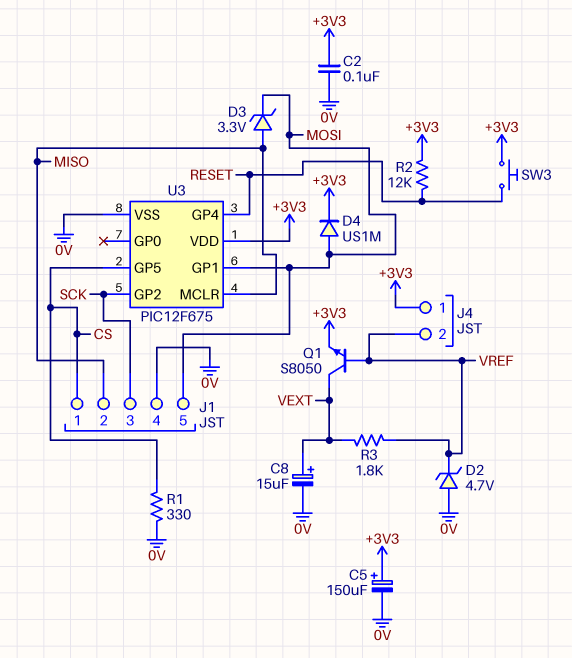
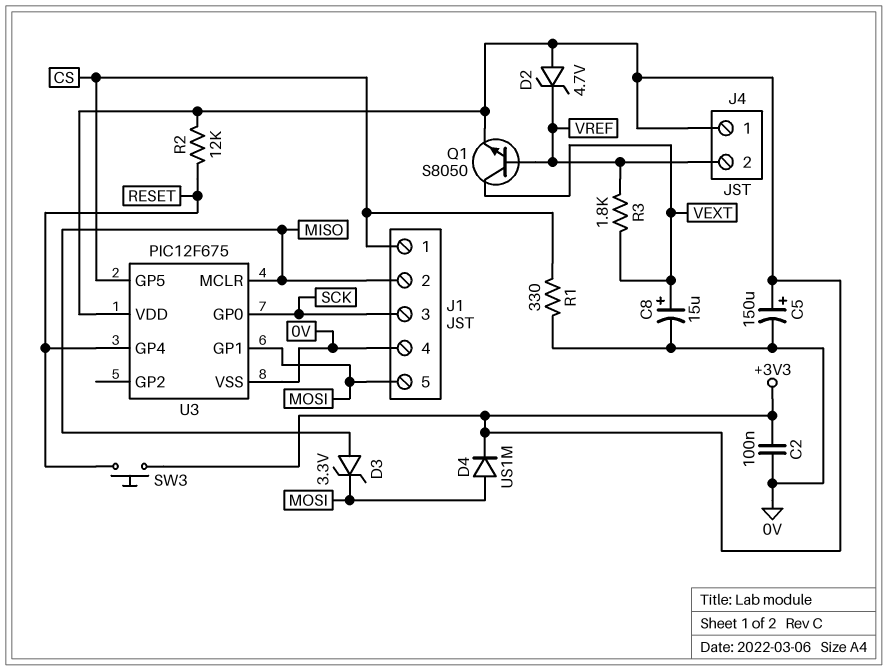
D2: zener 4.7V (A 0V, K VREF) -> zener 4.7V (A +3V3, K VREF)
U3 pin GP0: none -> SCK
U3 pin GP2: SCK -> none

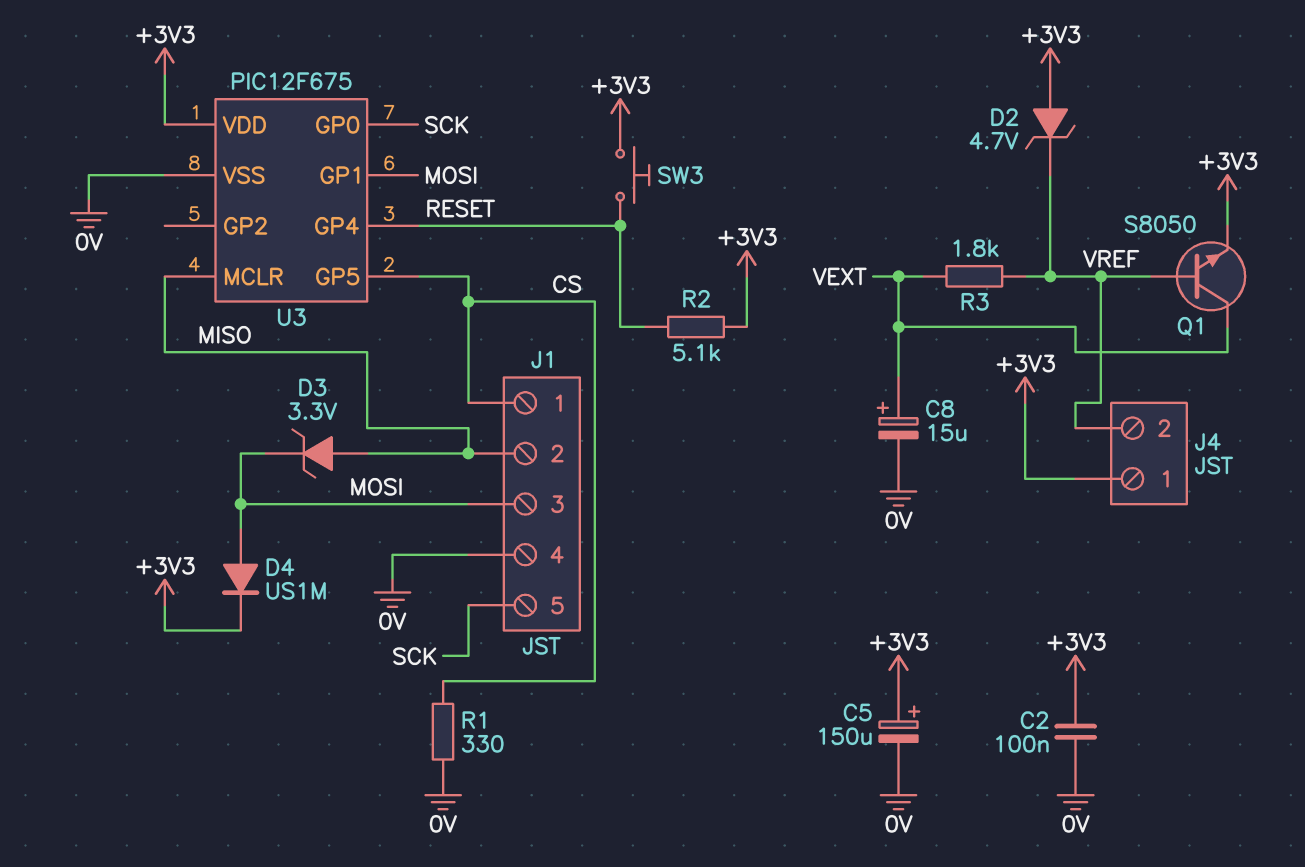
J1 pin 3: SCK -> MOSI
J1 pin 5: MOSI -> SCK
R2: 12k (+3V3, RESET) -> 5.1k (+3V3, RESET)

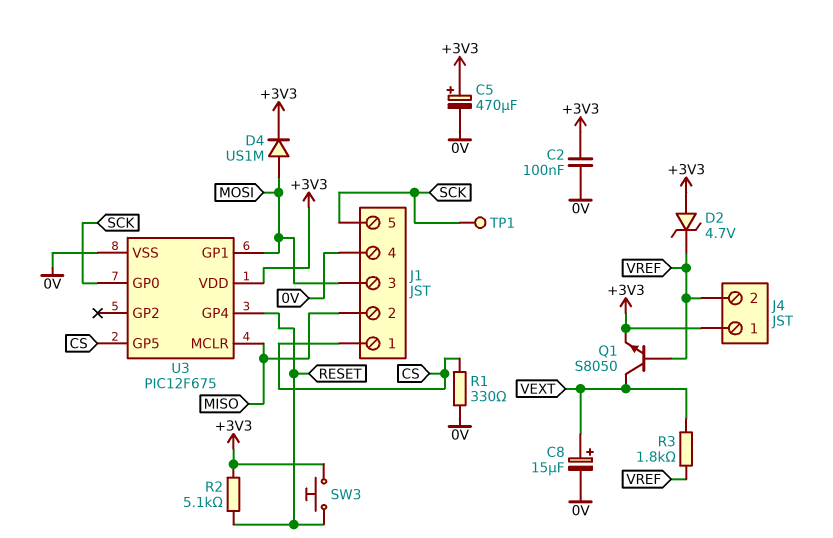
C5: 150uF (plus +3V3, minus 0V) -> 470uF (plus +3V3, minus 0V)
D3: zener 3.3V (A MISO, K MOSI) -> none
TP1: none -> test point (SCK)

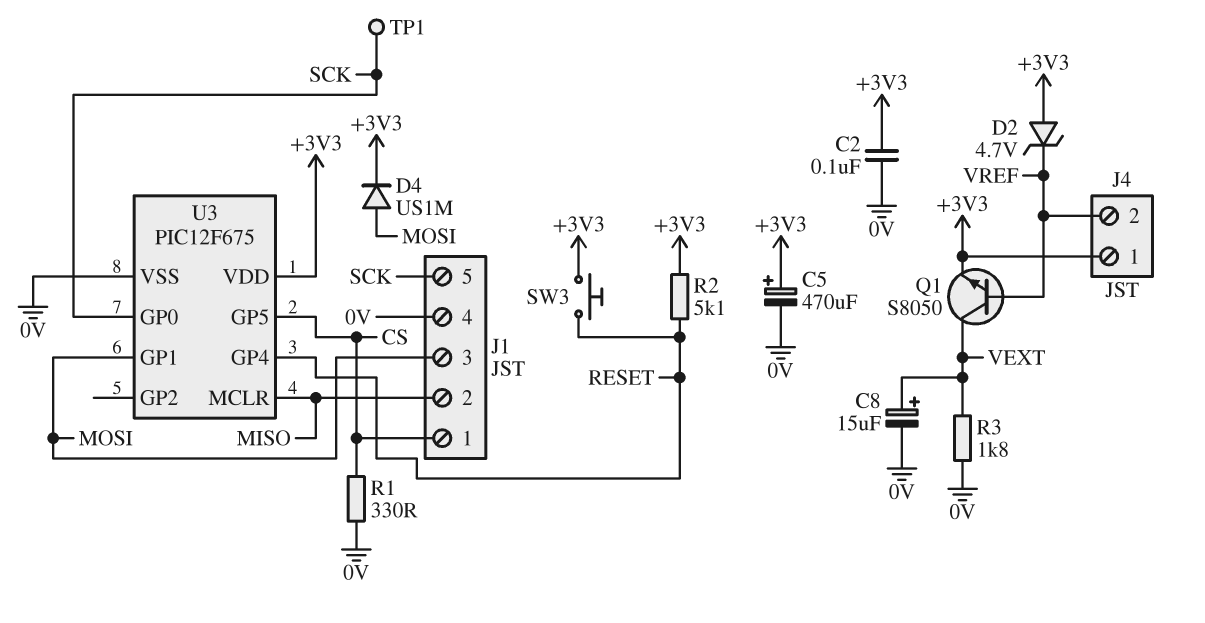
R3: 1.8k (VEXT, VREF) -> 1.8k (0V, VEXT)

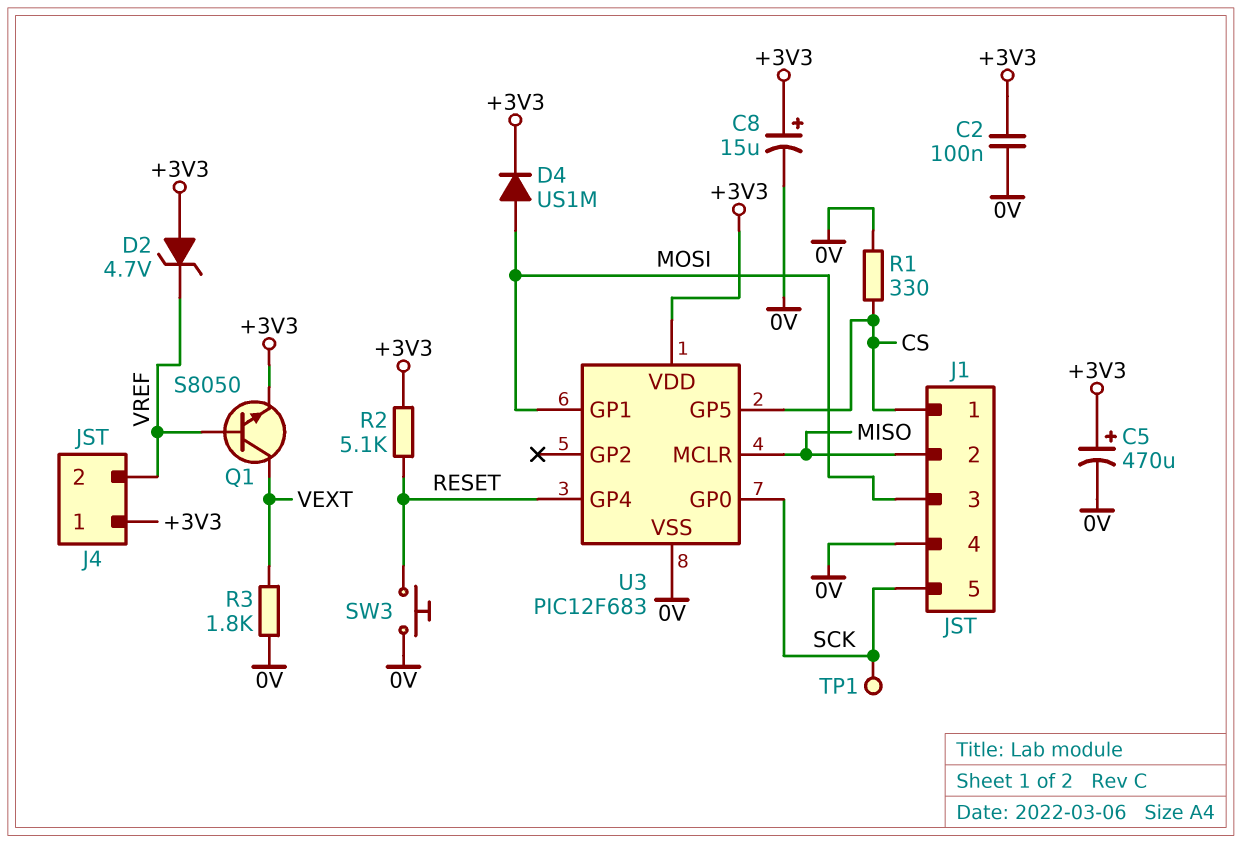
C8: 15uF (plus VEXT, minus 0V) -> 15uF (plus +3V3, minus 0V)
SW3: button (+3V3, RESET) -> button (0V, RESET)
U3: PIC12F675 -> PIC12F683

